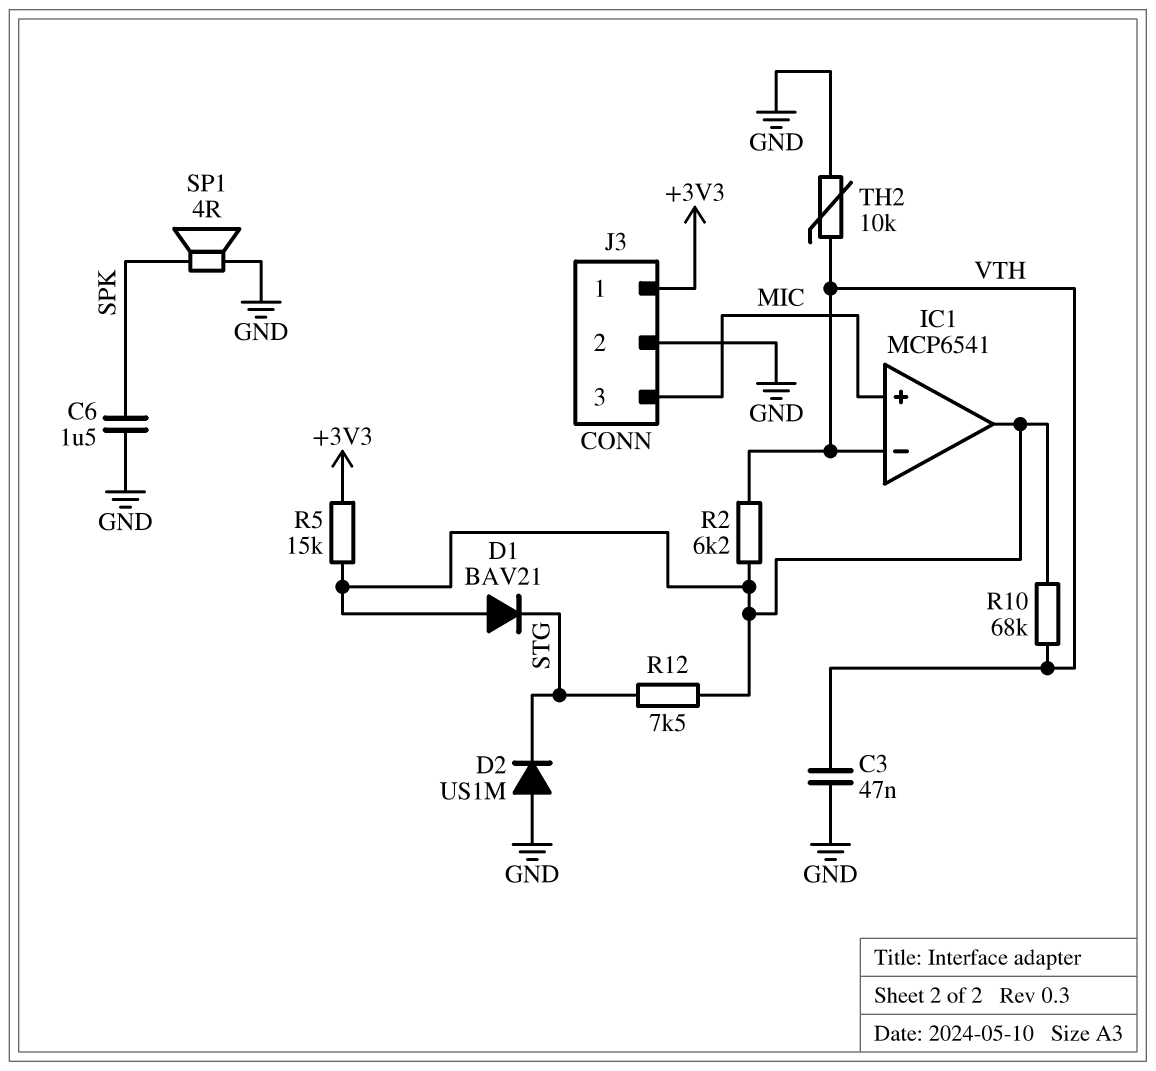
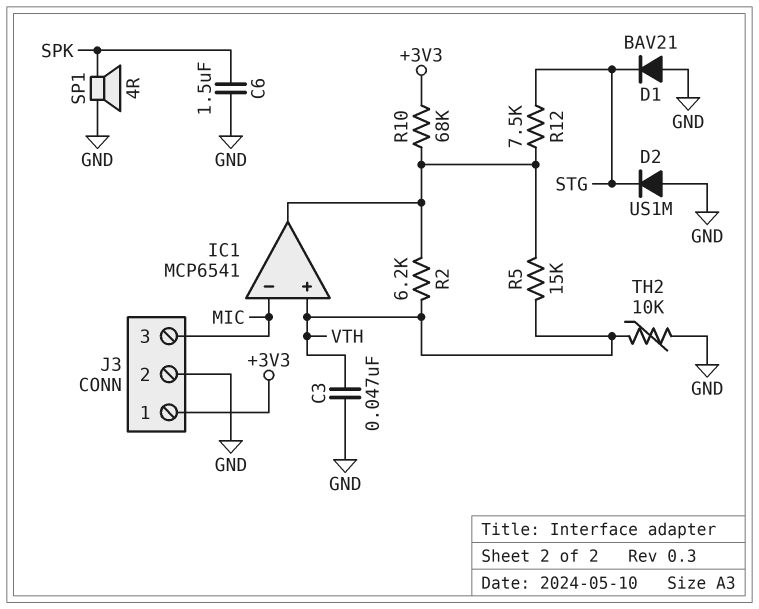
D1: diode BAV21 (A IC1/out, K STG) -> diode BAV21 (A GND, K STG)
IC1 pin in+: MIC -> VTH
IC1 pin in-: VTH -> MIC
R5: 15k (+3V3, IC1/out) -> 15k (IC1/out, VTH)
R10: 68k (IC1/out, VTH) -> 68k (+3V3, IC1/out)

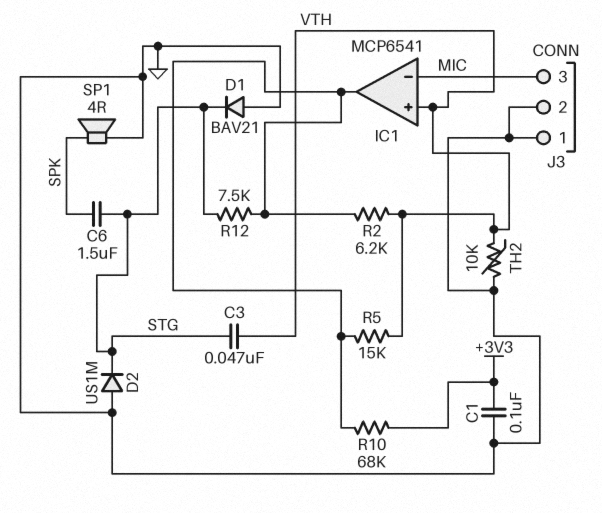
C1: none -> 100nF (+3V3, GND)
C3: 47nF (GND, VTH) -> 47nF (STG, VTH)
C6: 1.5uF (GND, SPK) -> 1.5uF (SPK, STG)
J3 pin 1: +3V3 -> GND

